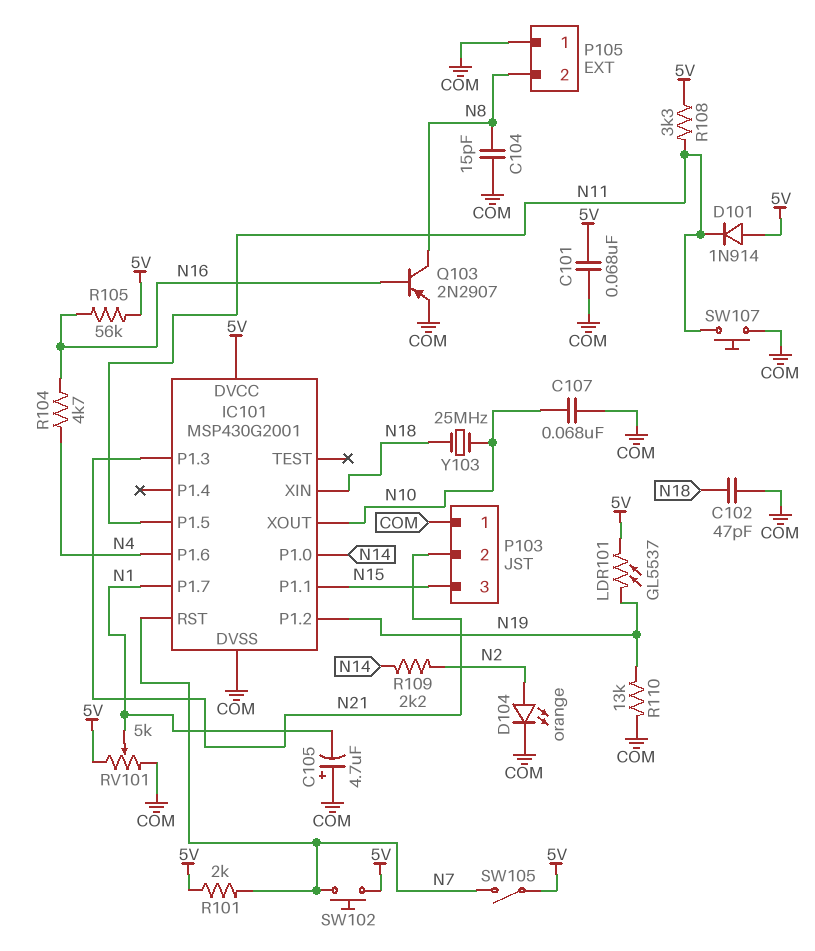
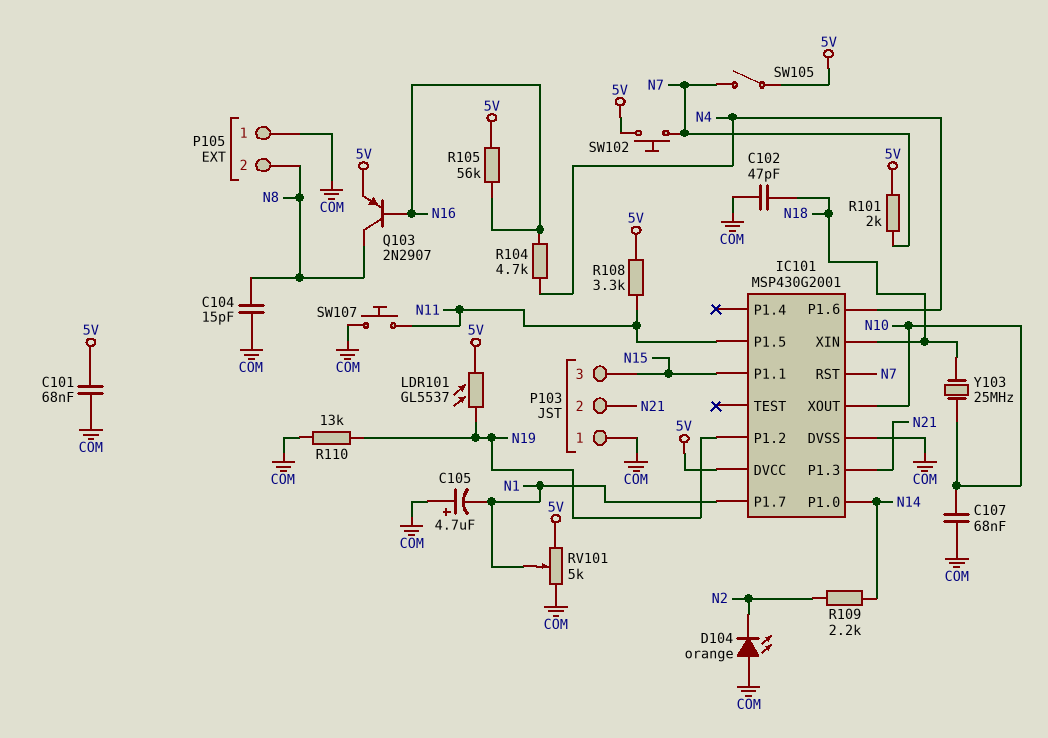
D101: diode 1N914 (A 5V, K N11) -> none
D104: LED orange (A N2, K COM) -> LED orange (A COM, K N2)
Q103: PNP 2N2907 (B N16, C N8, E COM) -> PNP 2N2907 (B N16, C N8, E 5V)

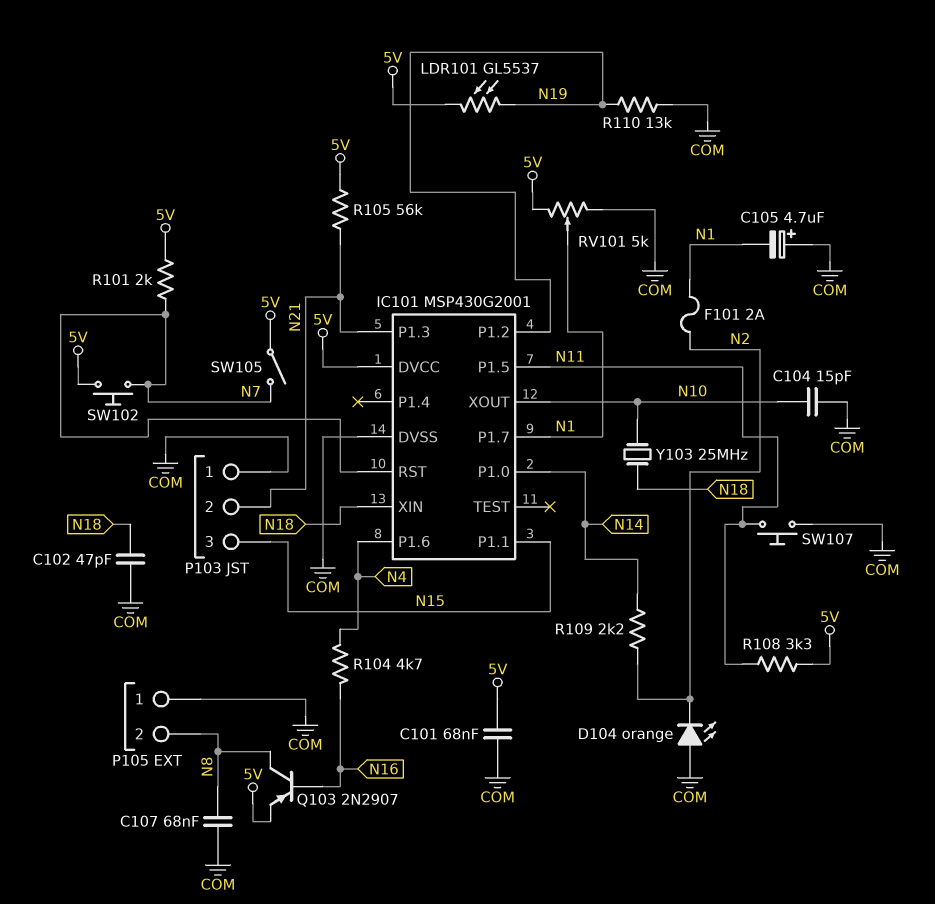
C104: 15pF (COM, N8) -> 15pF (COM, N10)
C107: 68nF (COM, N10) -> 68nF (COM, N8)
F101: none -> 2A (N1, N2)
R105: 56k (5V, N16) -> 56k (5V, N21)

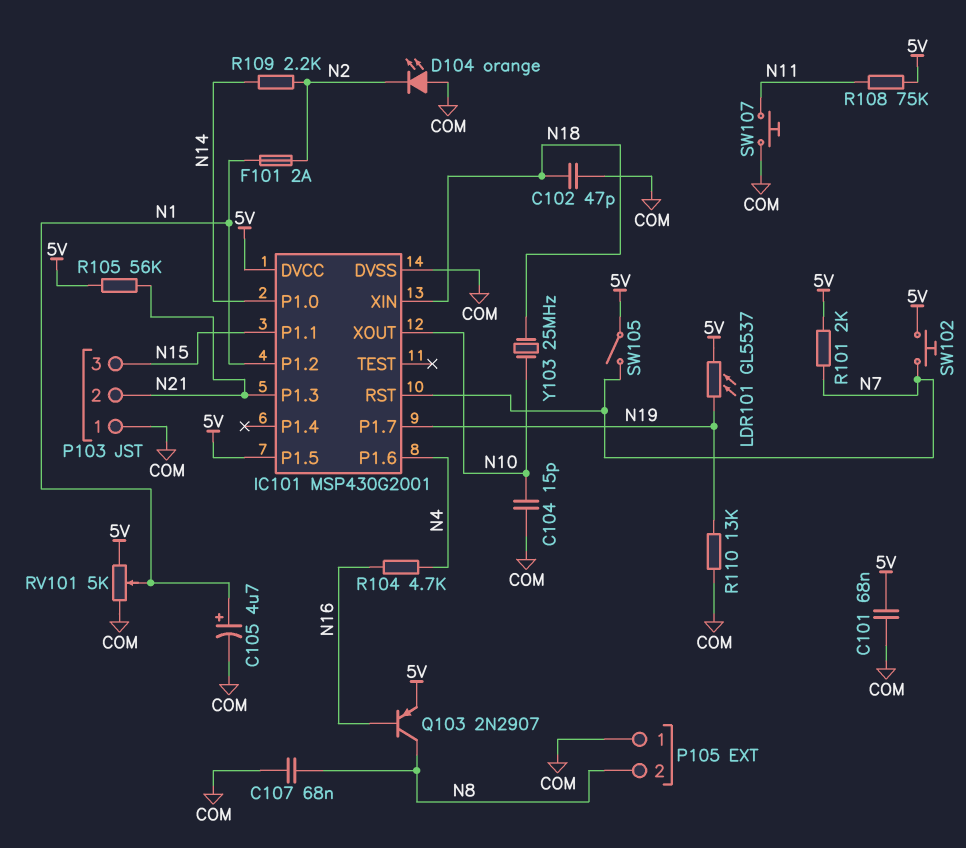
C105: 4.7uF (plus COM, minus N1) -> 4.7uF (plus N1, minus COM)
IC101 pin P1.2: N19 -> N1
IC101 pin P1.5: N11 -> 5V
IC101 pin P1.7: N1 -> N19
R108: 3.3k (5V, N11) -> 75k (5V, N11)

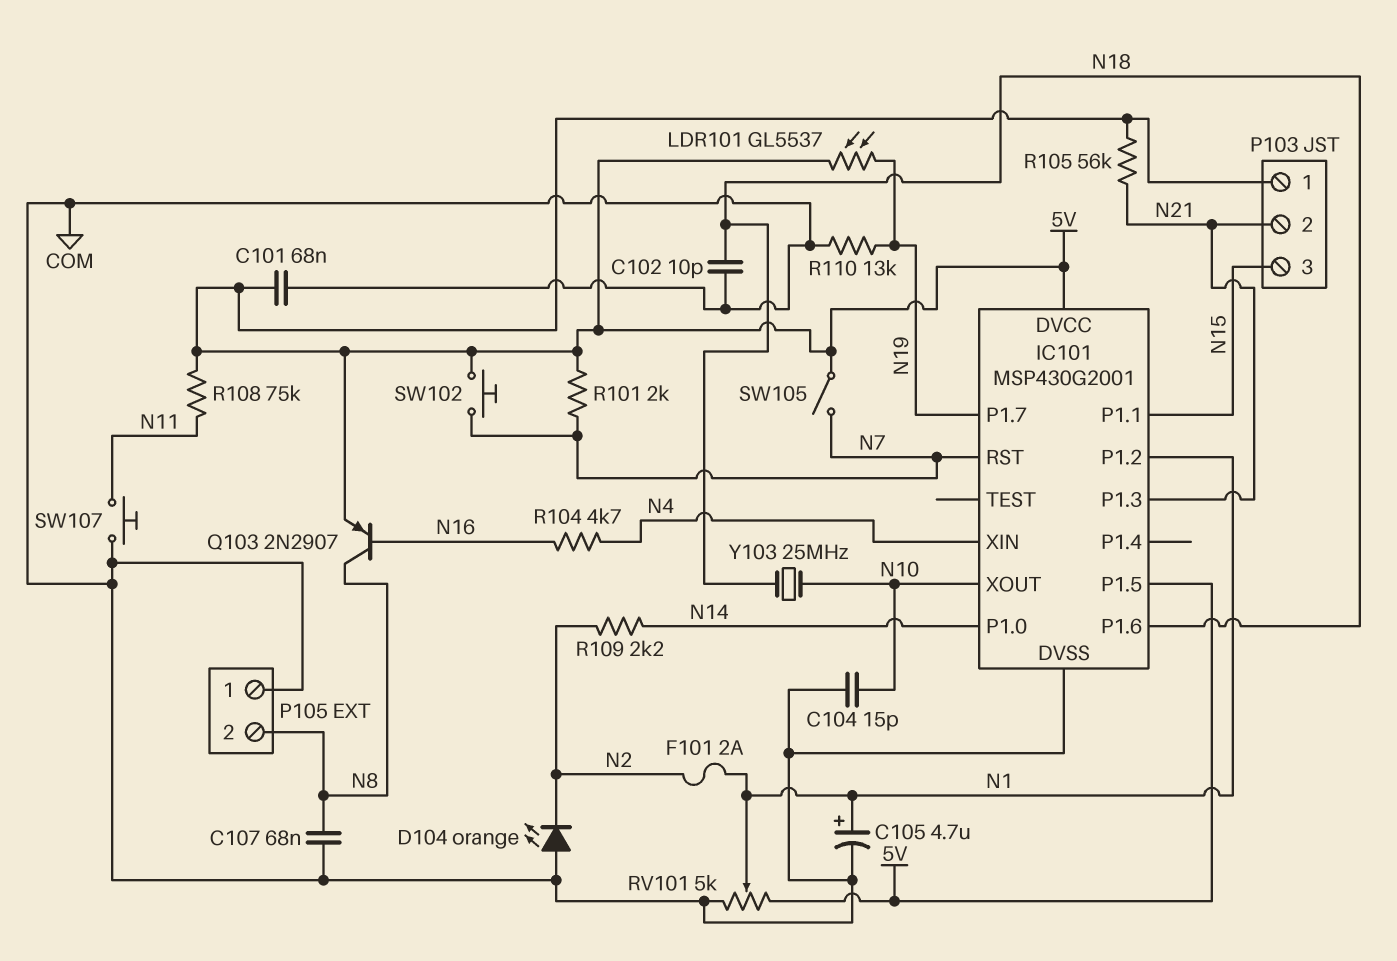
C102: 47pF (COM, N18) -> 10pF (COM, N18)
IC101 pin P1.6: N4 -> N18
IC101 pin XIN: N18 -> N4
P103 pin 1: COM -> 5V

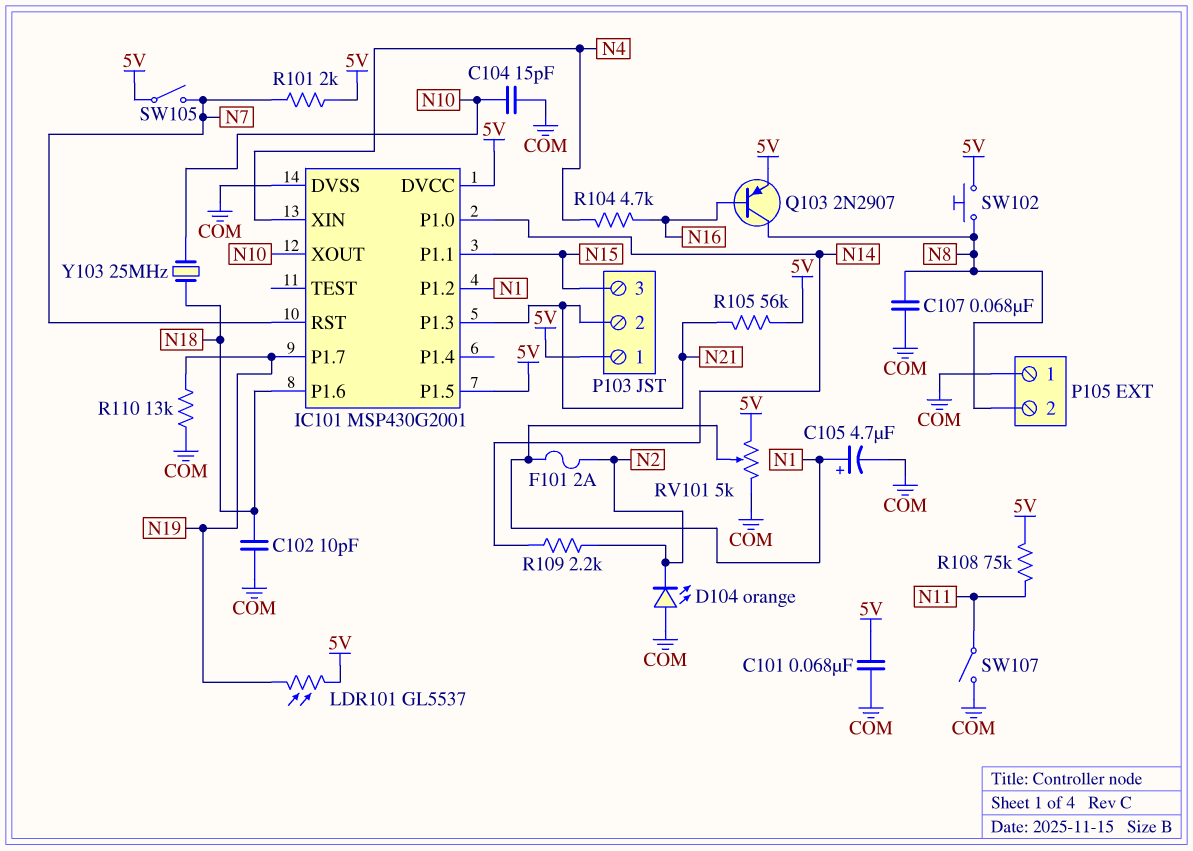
SW102: button (5V, N7) -> button (5V, N8)
SW107: button (COM, N11) -> switch (COM, N11)

